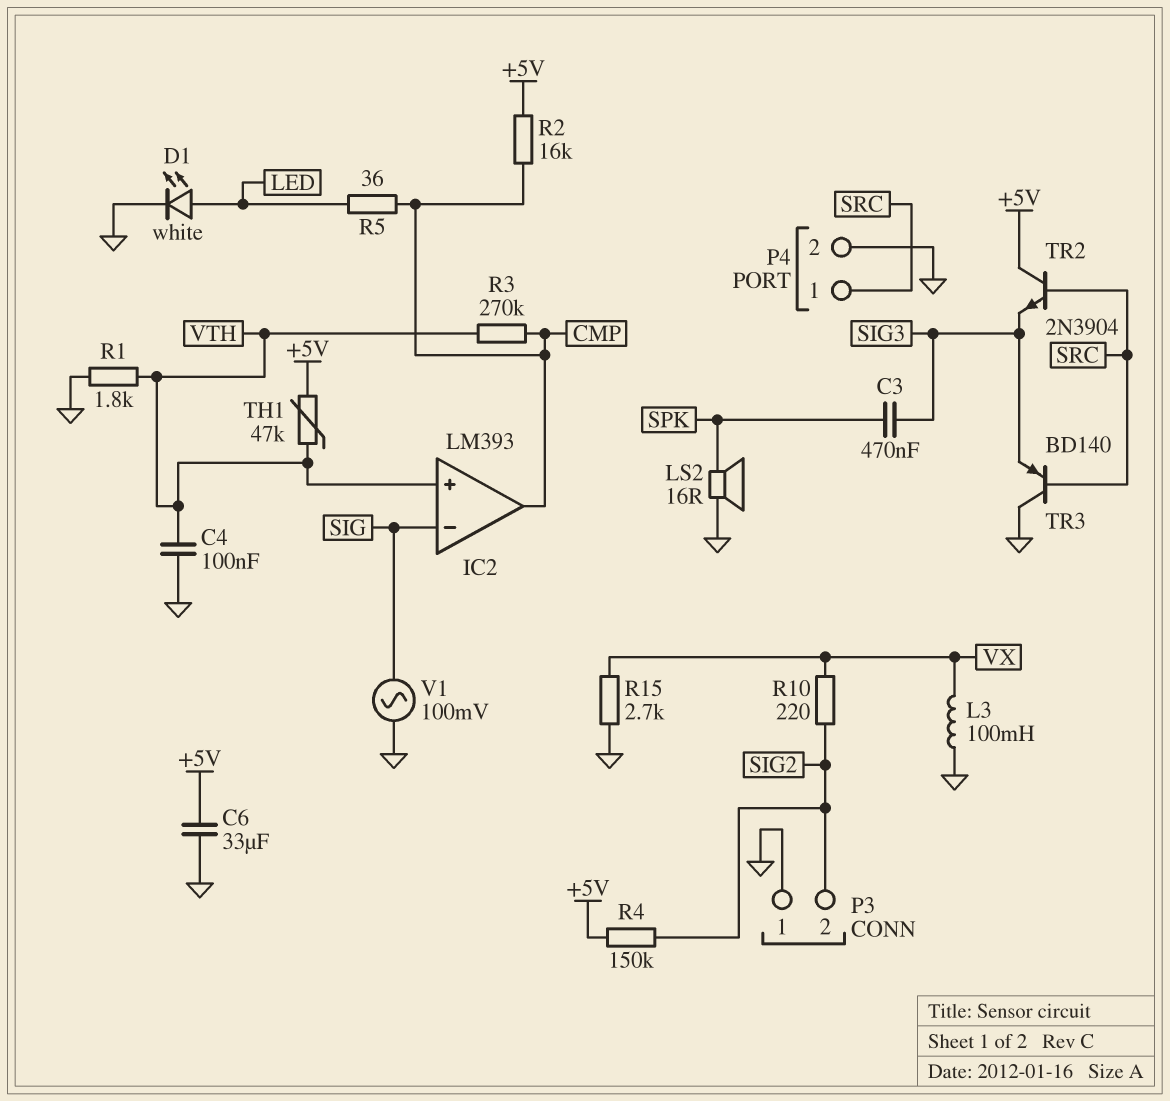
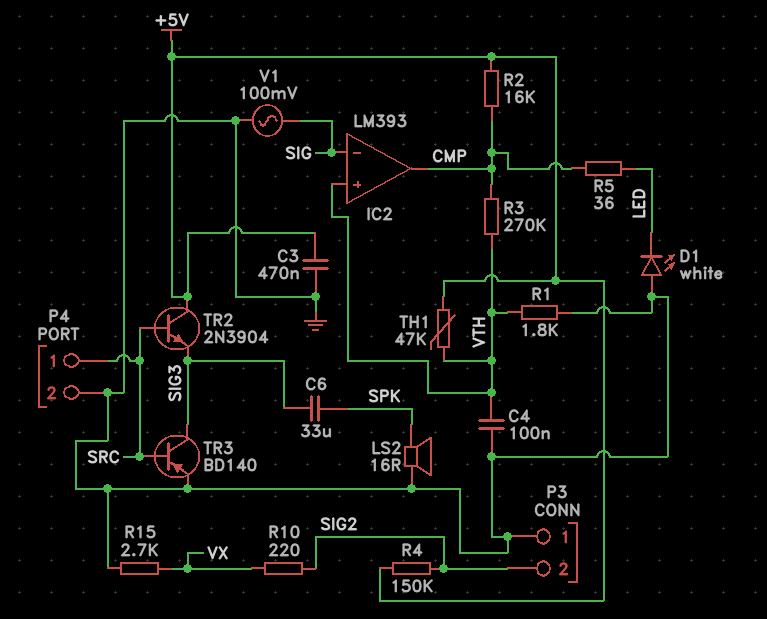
C3: 470nF (SIG3, SPK) -> 470nF (+5V, GND)
C6: 33uF (+5V, GND) -> 33uF (SIG3, SPK)
D1: LED white (A LED, K GND) -> LED white (A GND, K LED)
L3: 100mH (GND, VX) -> none
TR3: PNP BD140 (B SRC, C GND, E SIG3) -> PNP BD140 (B SRC, C SIG3, E GND)

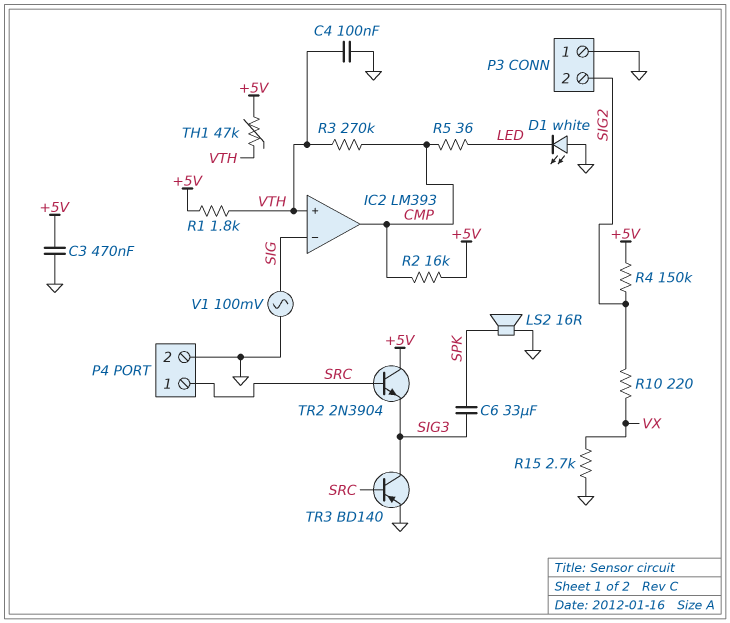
R1: 1.8k (GND, VTH) -> 1.8k (+5V, VTH)

